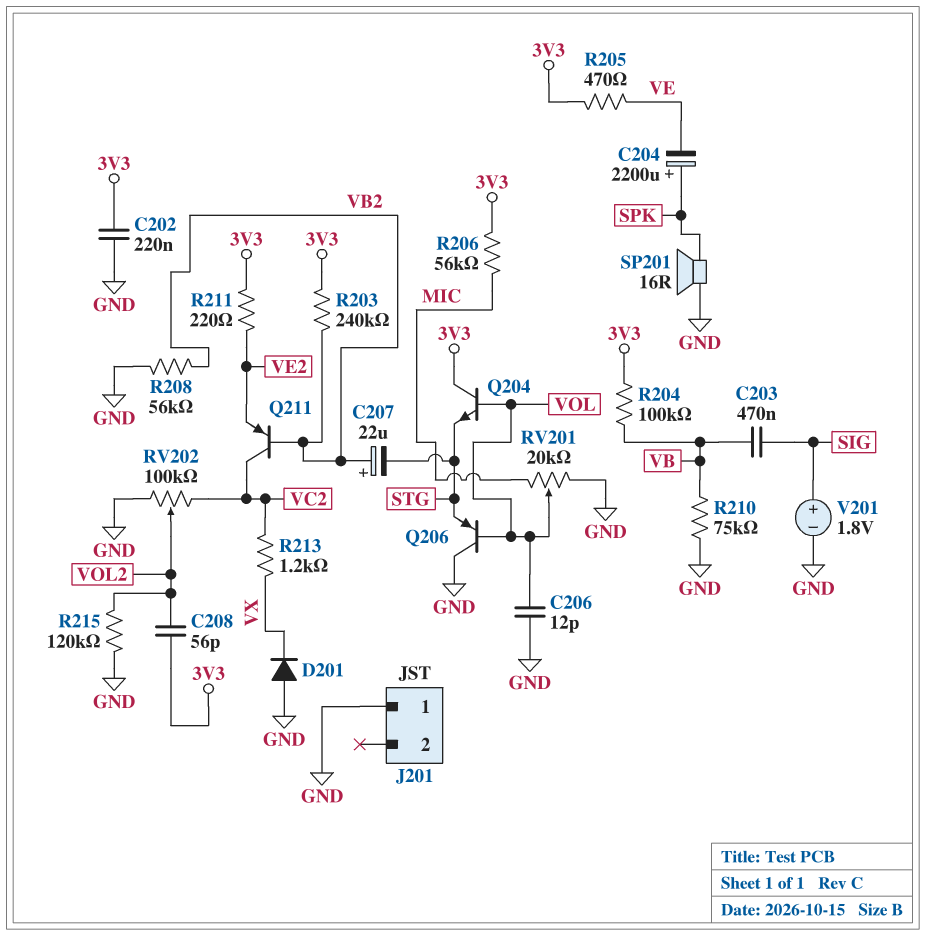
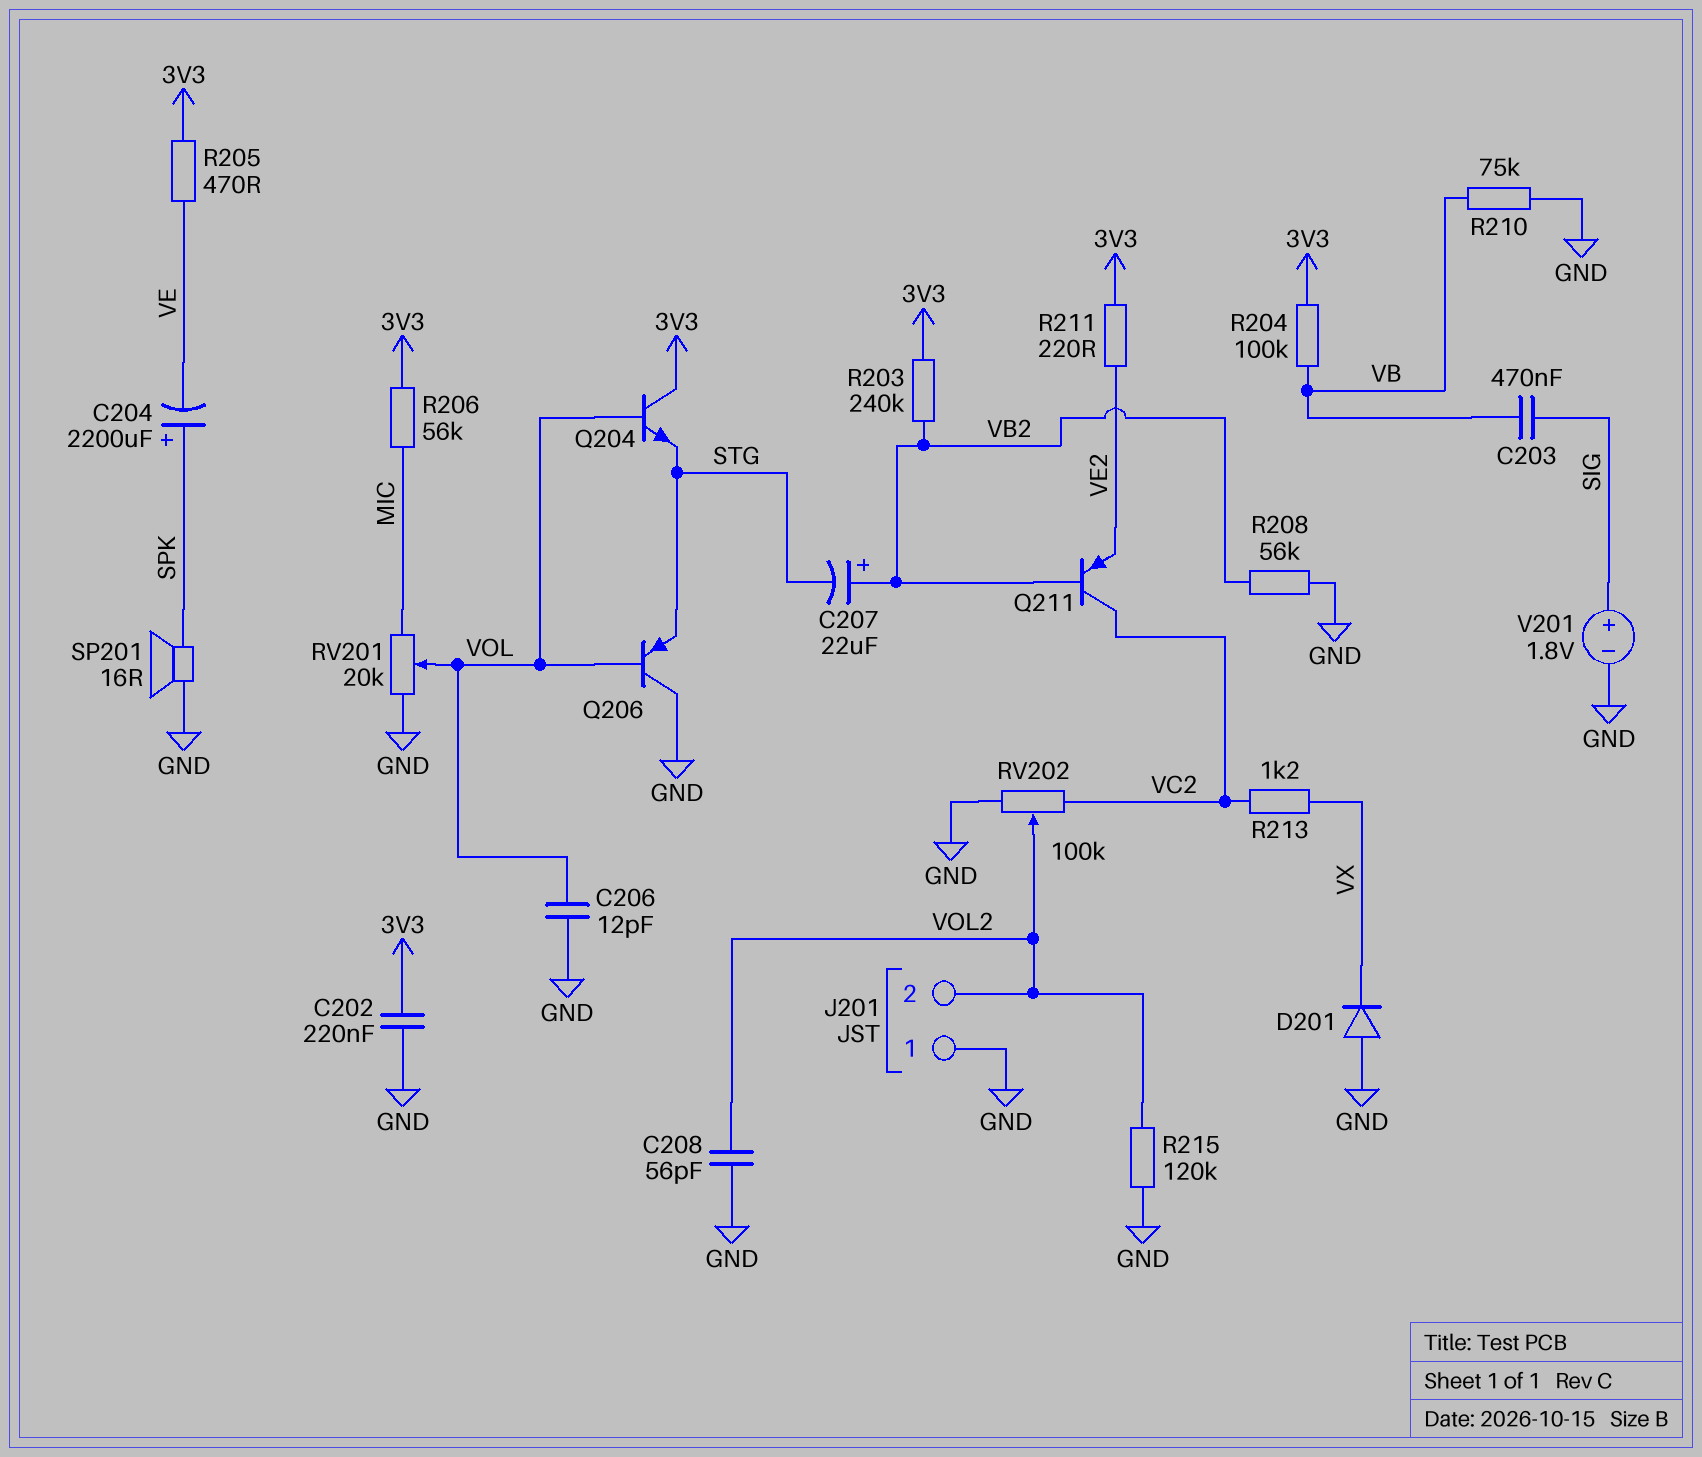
C208: 56pF (3V3, VOL2) -> 56pF (GND, VOL2)
J201 pin 2: none -> VOL2

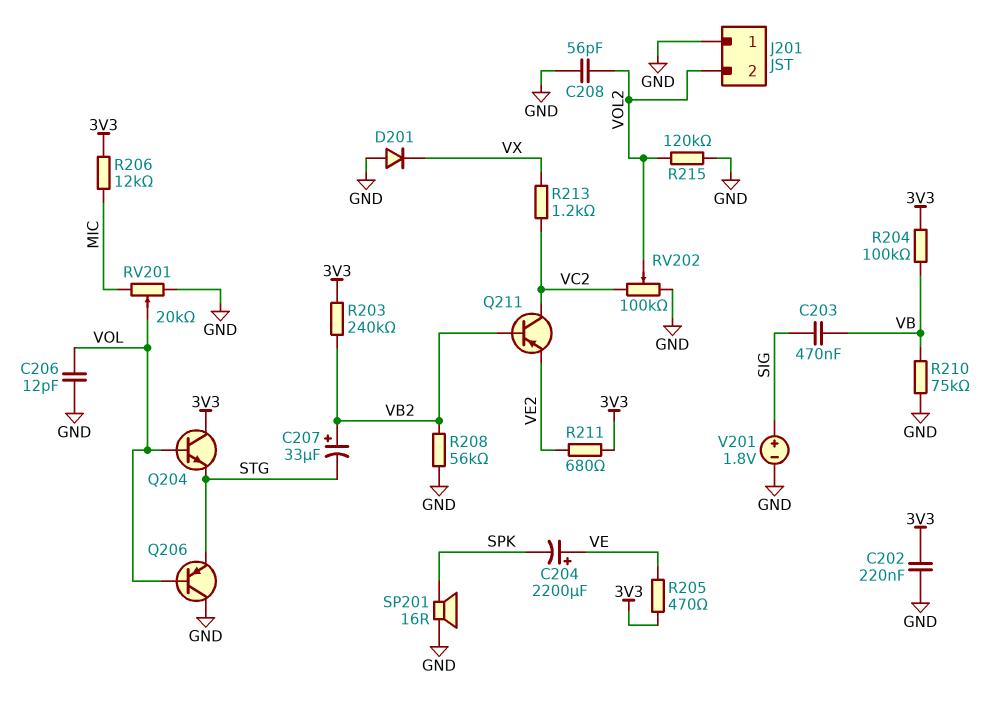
C204: 2200uF (plus SPK, minus VE) -> 2200uF (plus VE, minus SPK)
C207: 22uF (plus VB2, minus STG) -> 33uF (plus VB2, minus STG)
R206: 56k (3V3, MIC) -> 12k (3V3, MIC)
R211: 220 (3V3, VE2) -> 680 (3V3, VE2)

